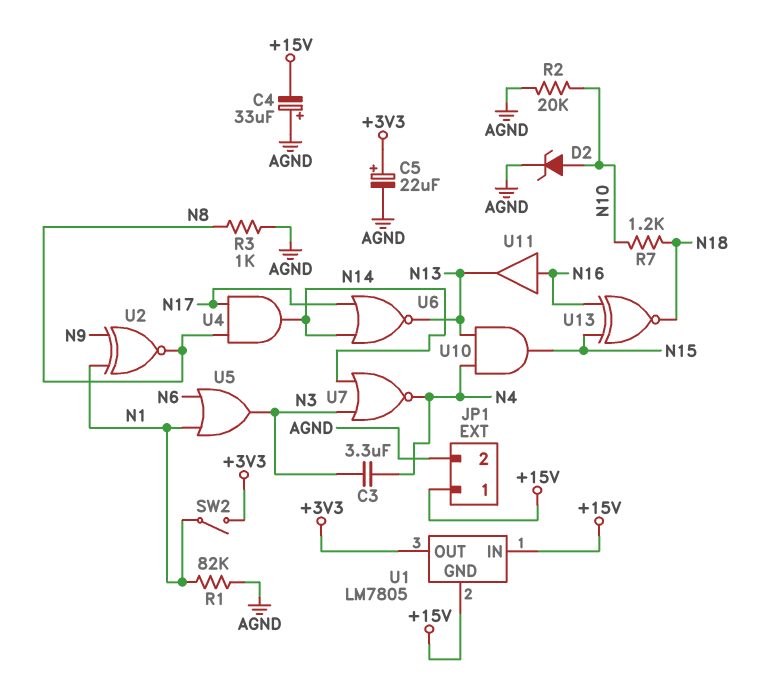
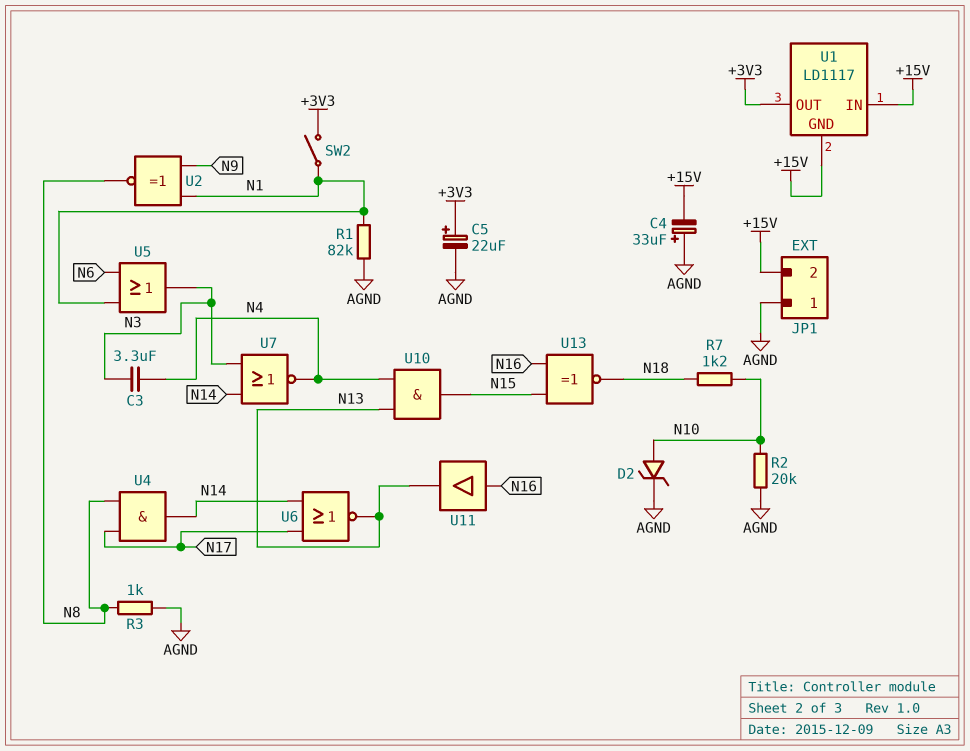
JP1 pin 1: +15V -> AGND
JP1 pin 2: AGND -> +15V
U1: LM7805 -> LD1117

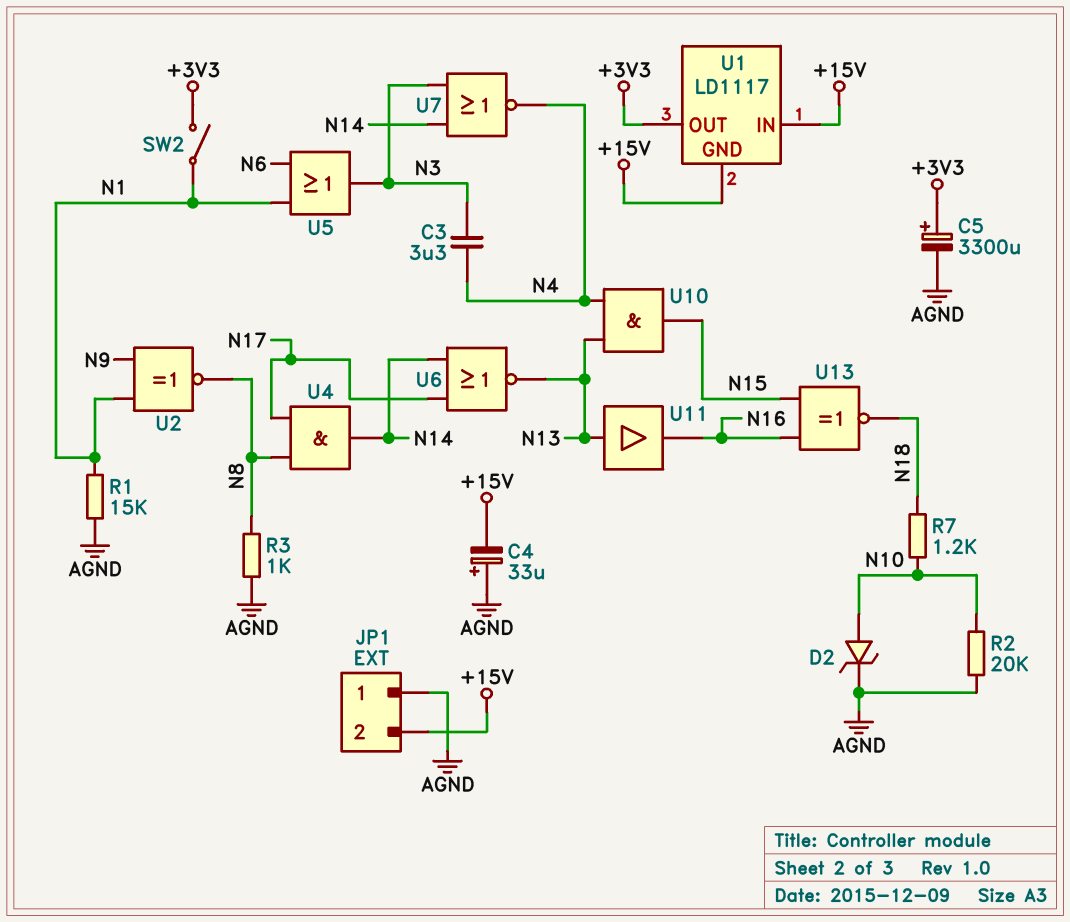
C5: 22uF (plus +3V3, minus AGND) -> 3300uF (plus +3V3, minus AGND)
R1: 82k (AGND, N1) -> 15k (AGND, N1)
U11: buffer (in N16, out N13) -> buffer (in N13, out N16)

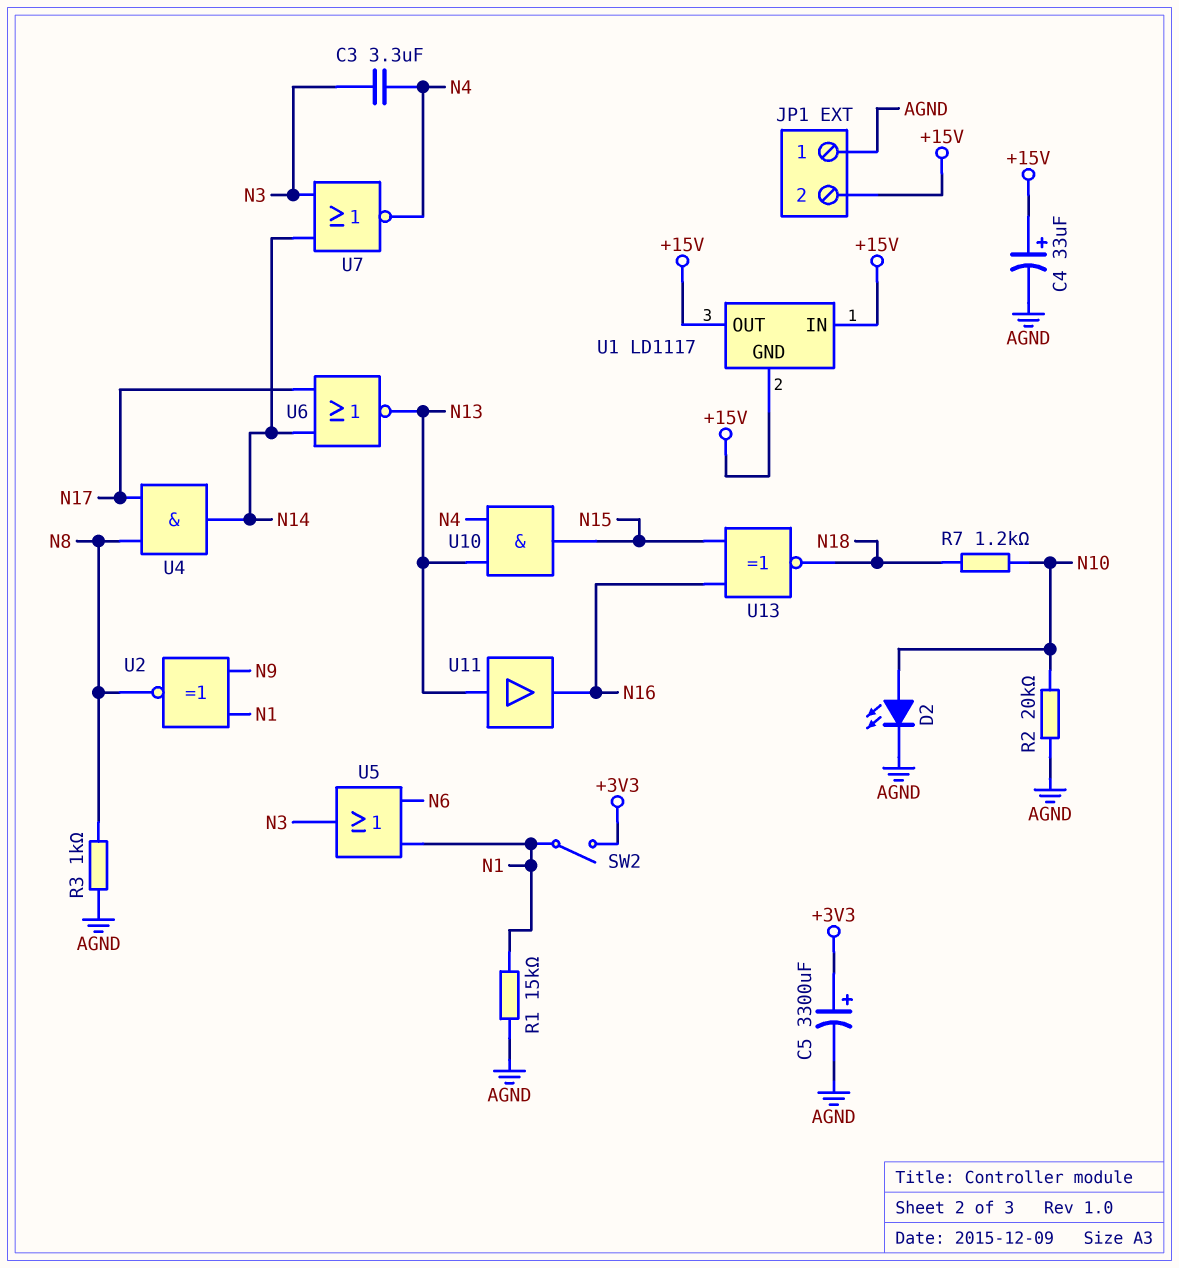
C4: 33uF (plus AGND, minus +15V) -> 33uF (plus +15V, minus AGND)
D2: zener (A N10, K AGND) -> LED (A N10, K AGND)
U1 pin OUT: +3V3 -> +15V

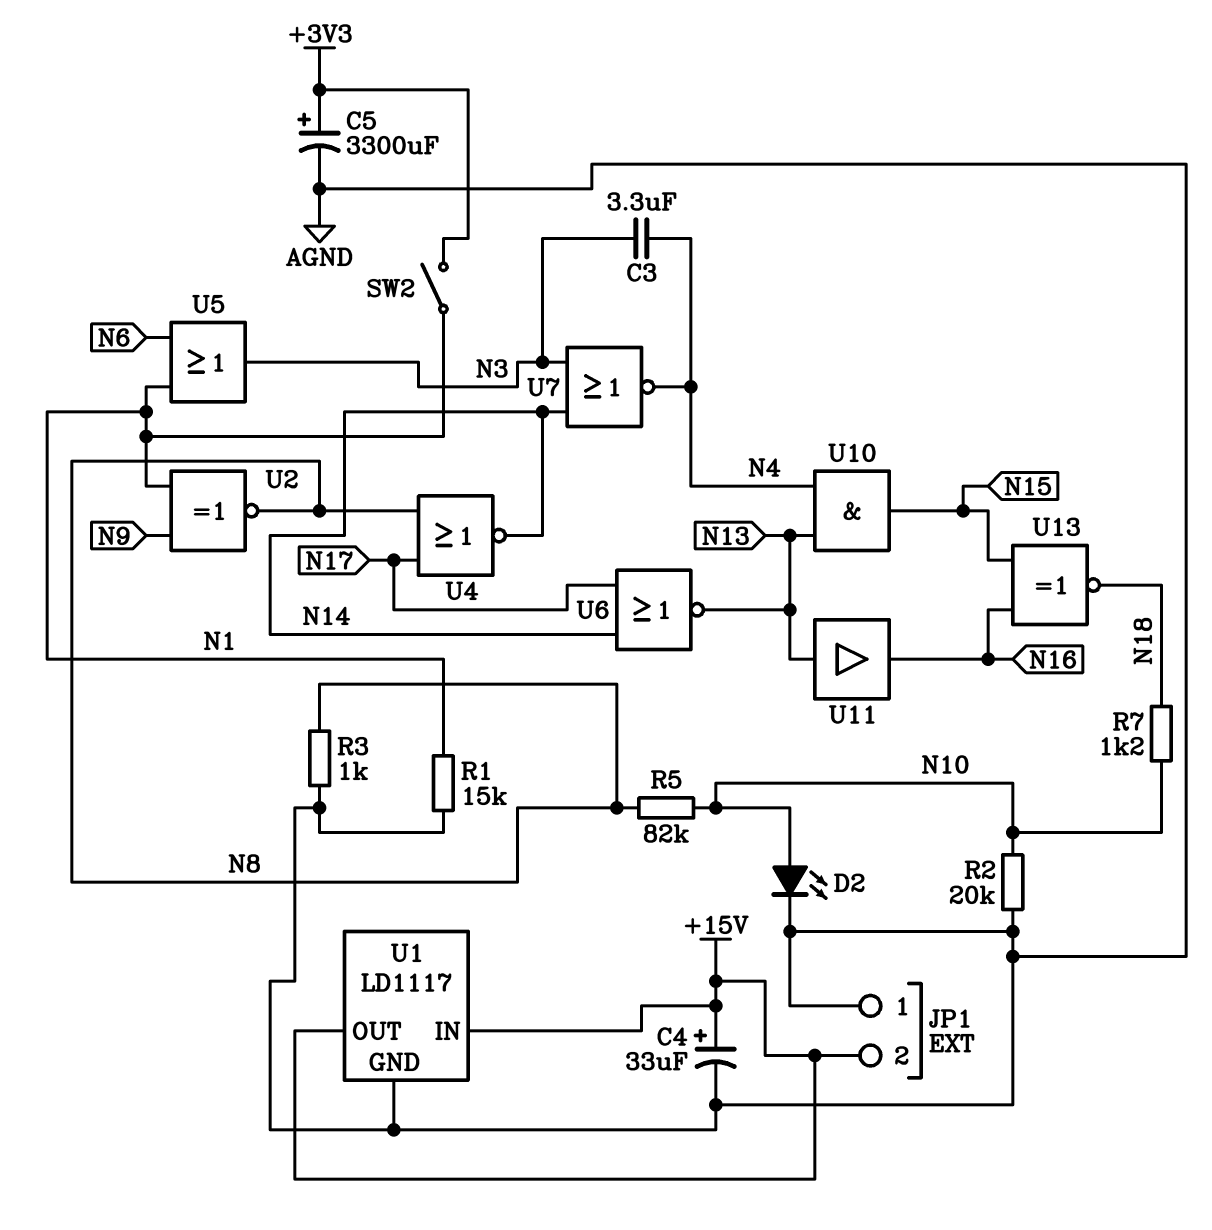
R5: none -> 82k (N8, N10)
U1 pin GND: +15V -> AGND
U4: AND (in N8, in N17, out N14) -> NOR (in N8, in N17, out N14)

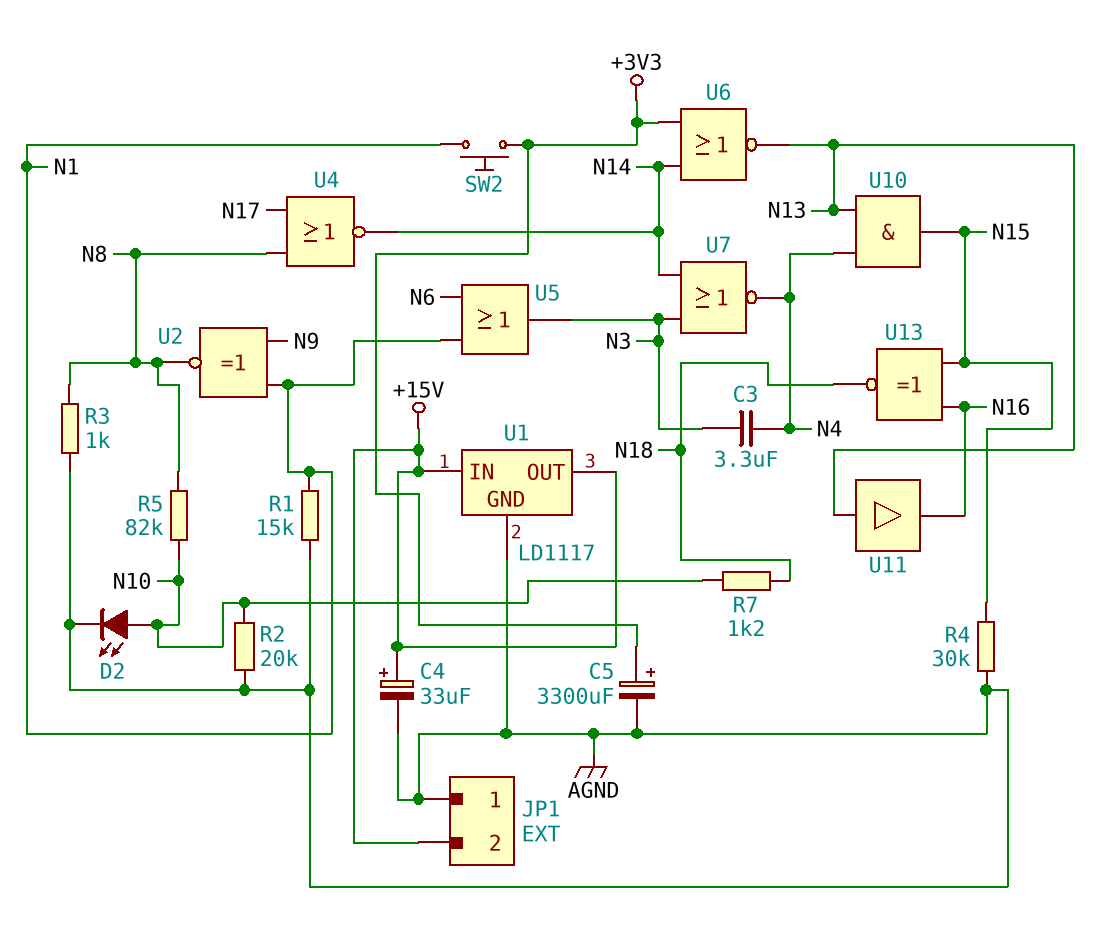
R4: none -> 30k (AGND, N15)
SW2: switch (+3V3, N1) -> button (+3V3, N1)
U6: NOR (in N14, in N17, out N13) -> NOR (in +3V3, in N14, out N13)

